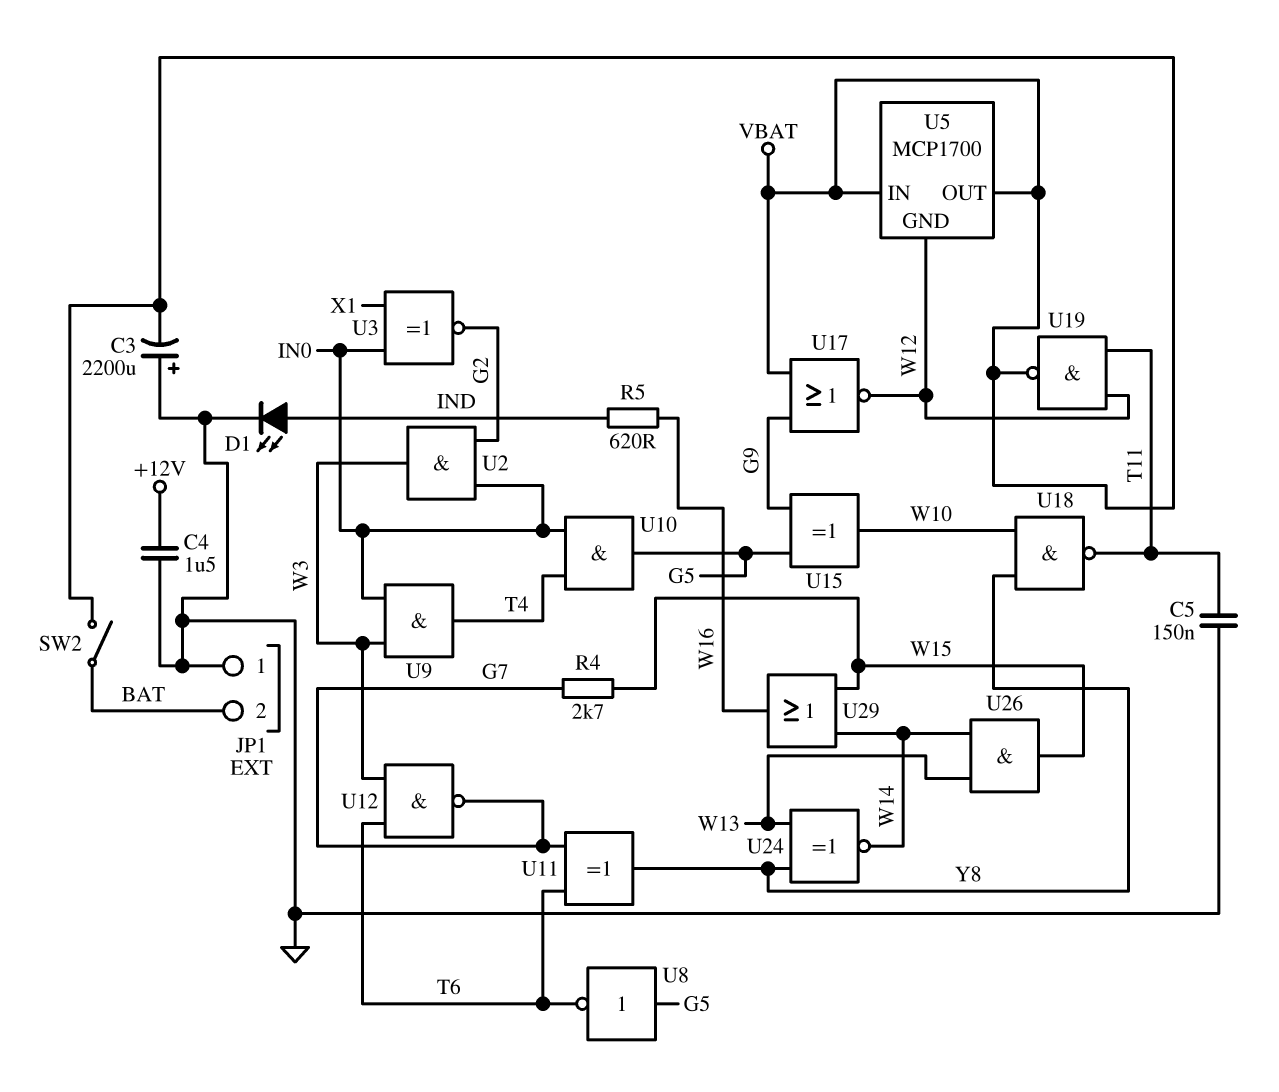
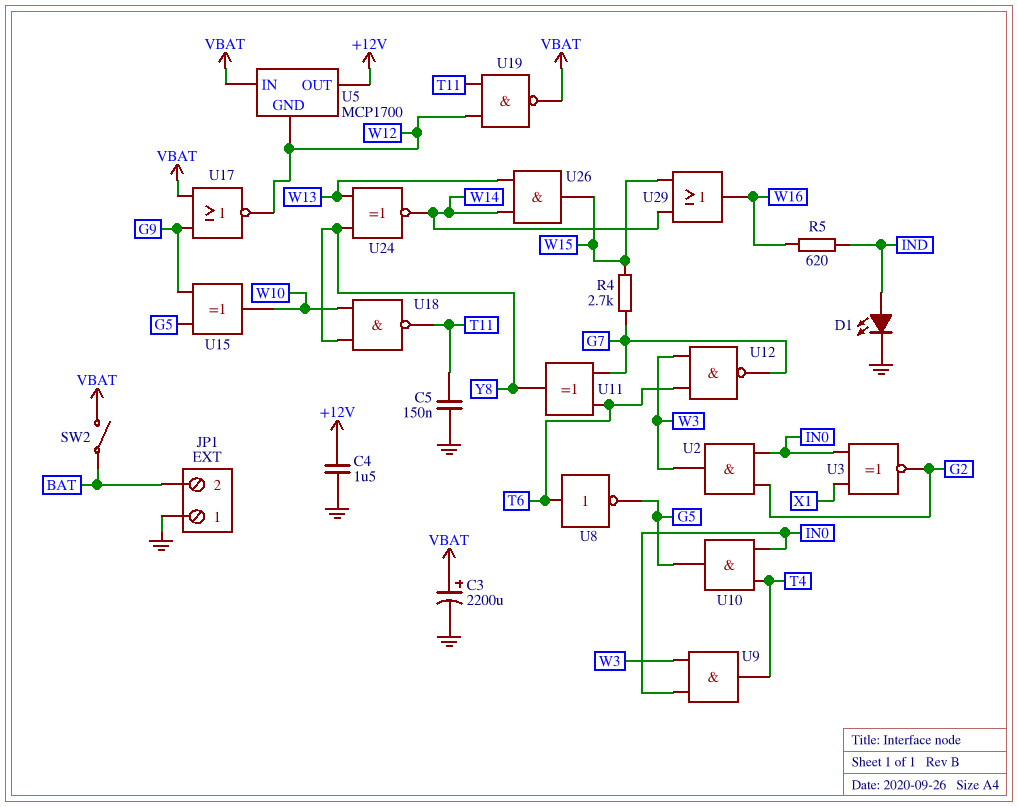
C3: 2200uF (plus GND, minus VBAT) -> 2200uF (plus VBAT, minus GND)
U5 pin OUT: VBAT -> +12V
U8: NOT (in G5, out T6) -> NOT (in T6, out G5)

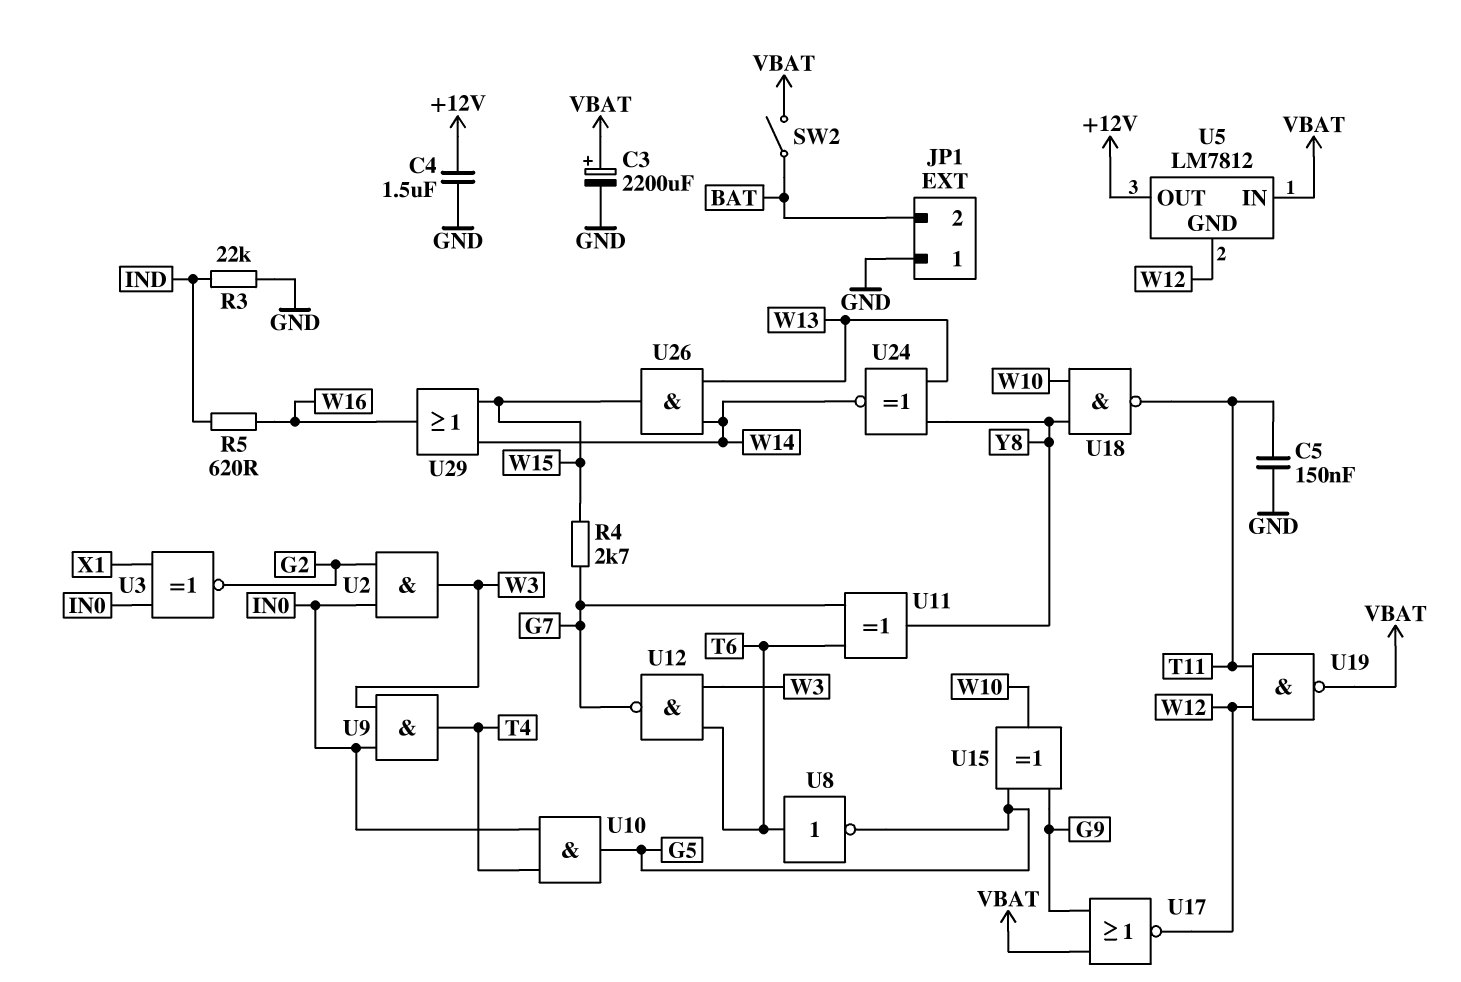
D1: LED (A IND, K GND) -> none
R3: none -> 22k (GND, IND)
U5: MCP1700 -> LM7812

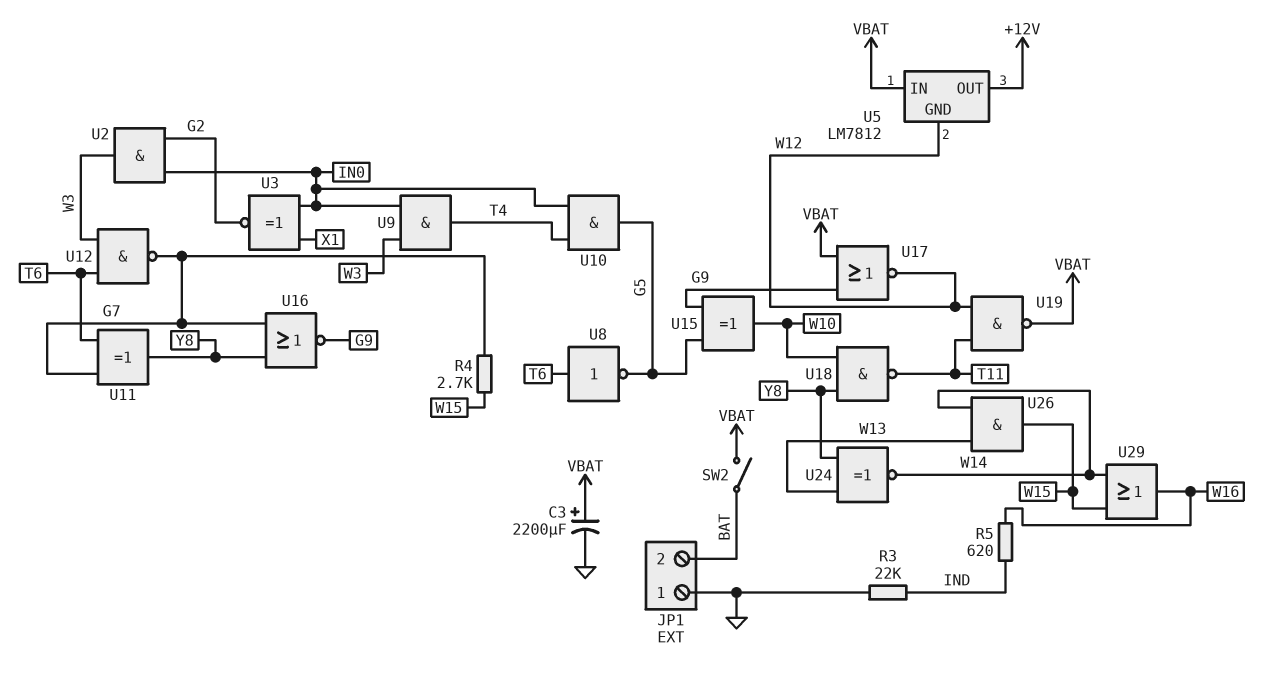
C4: 1.5uF (+12V, GND) -> none
C5: 150nF (GND, T11) -> none
U16: none -> NOR (in G7, in Y8, out G9)

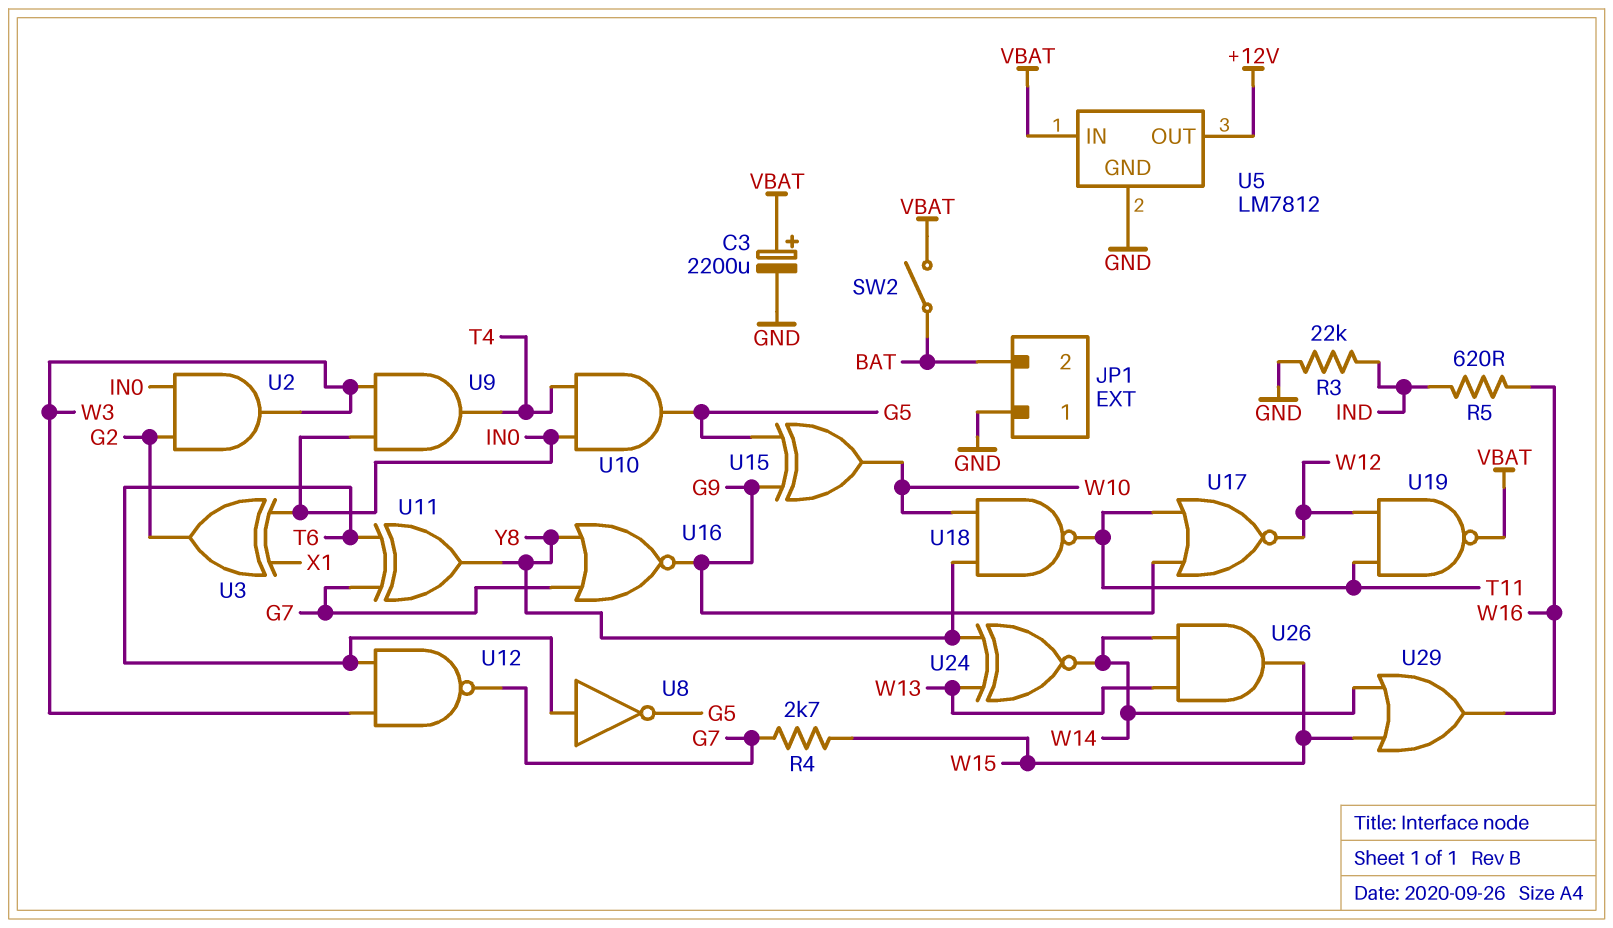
U3: XNOR (in IN0, in X1, out G2) -> XOR (in IN0, in X1, out G2)
U5 pin GND: W12 -> GND
U17: NOR (in G9, in VBAT, out W12) -> NOR (in G9, in T11, out W12)

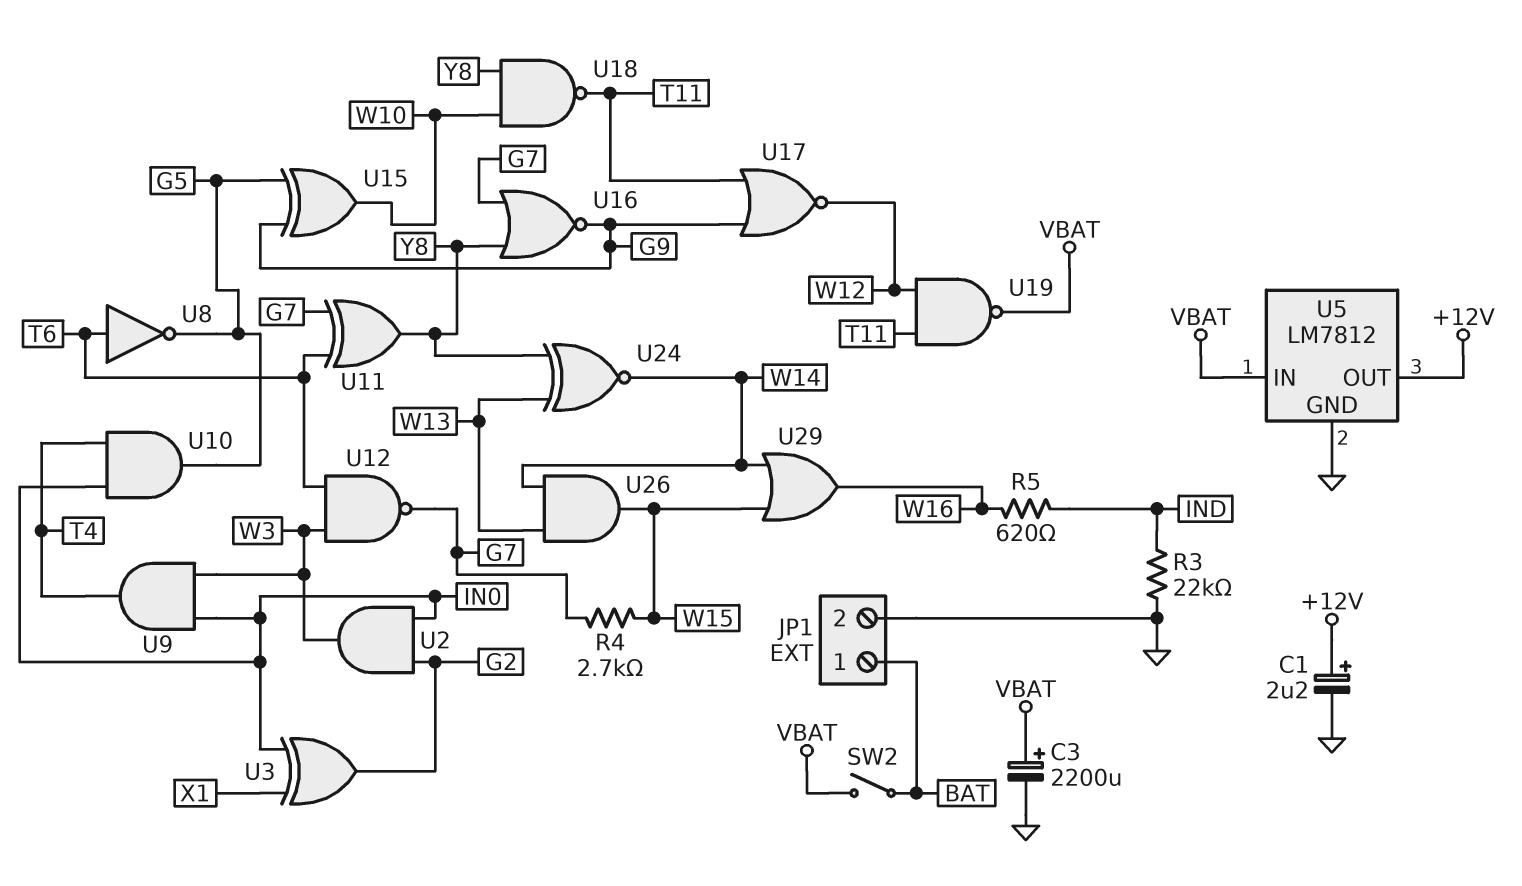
C1: none -> 2.2uF (plus +12V, minus GND)
JP1 pin 1: GND -> BAT
JP1 pin 2: BAT -> GND

